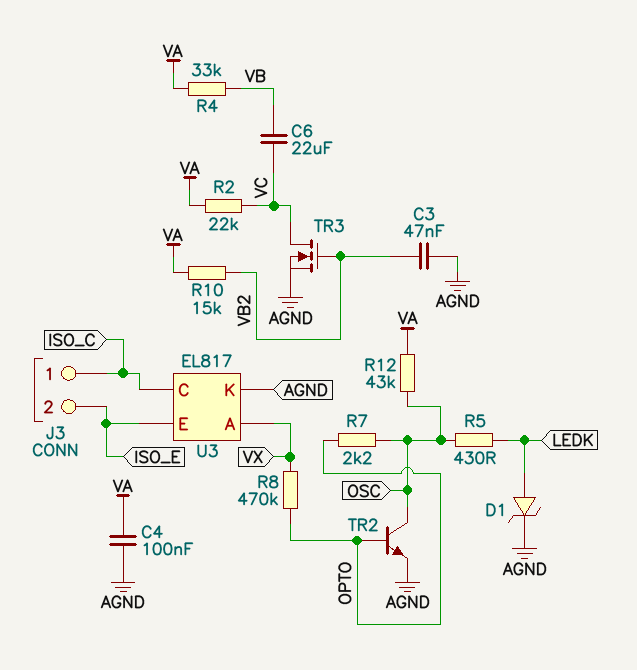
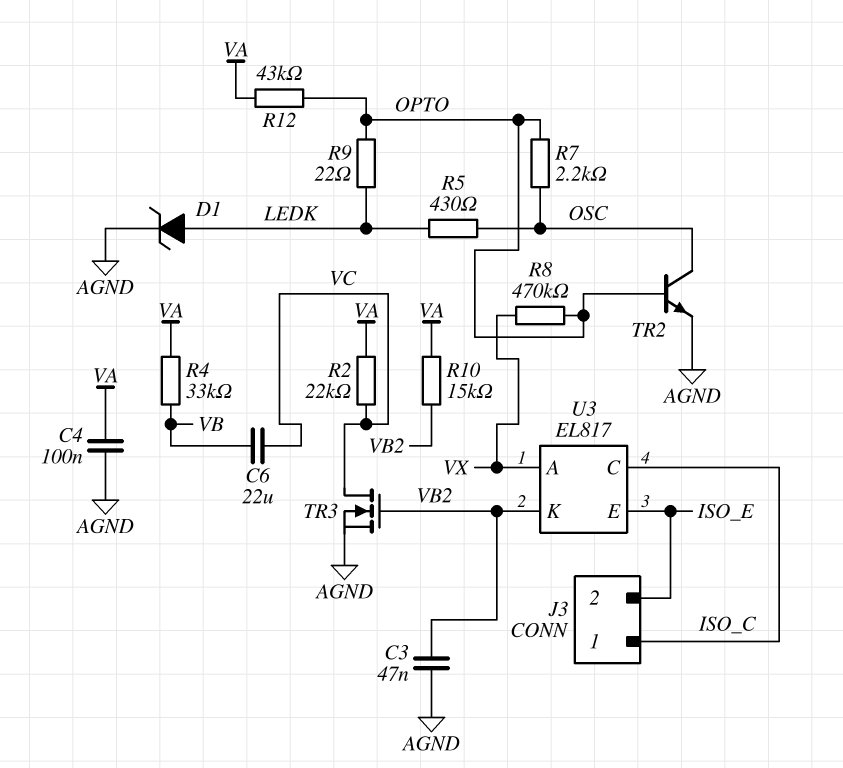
R9: none -> 22 (LEDK, OPTO)
R12: 43k (OSC, VA) -> 43k (OPTO, VA)
U3 pin K: AGND -> VB2

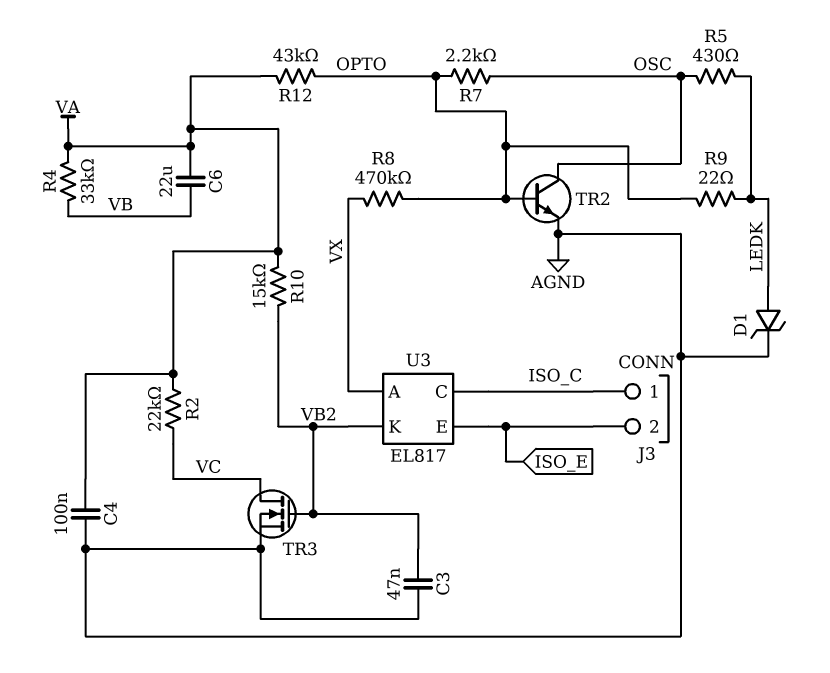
C6: 22uF (VB, VC) -> 22uF (VA, VB)

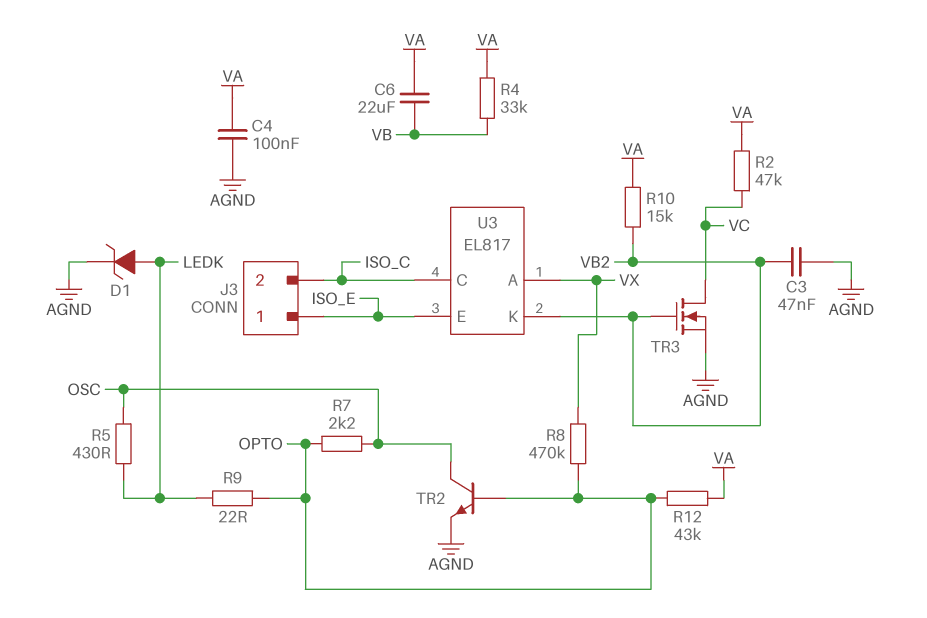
J3 pin 1: ISO_C -> ISO_E
J3 pin 2: ISO_E -> ISO_C
R2: 22k (VA, VC) -> 47k (VA, VC)

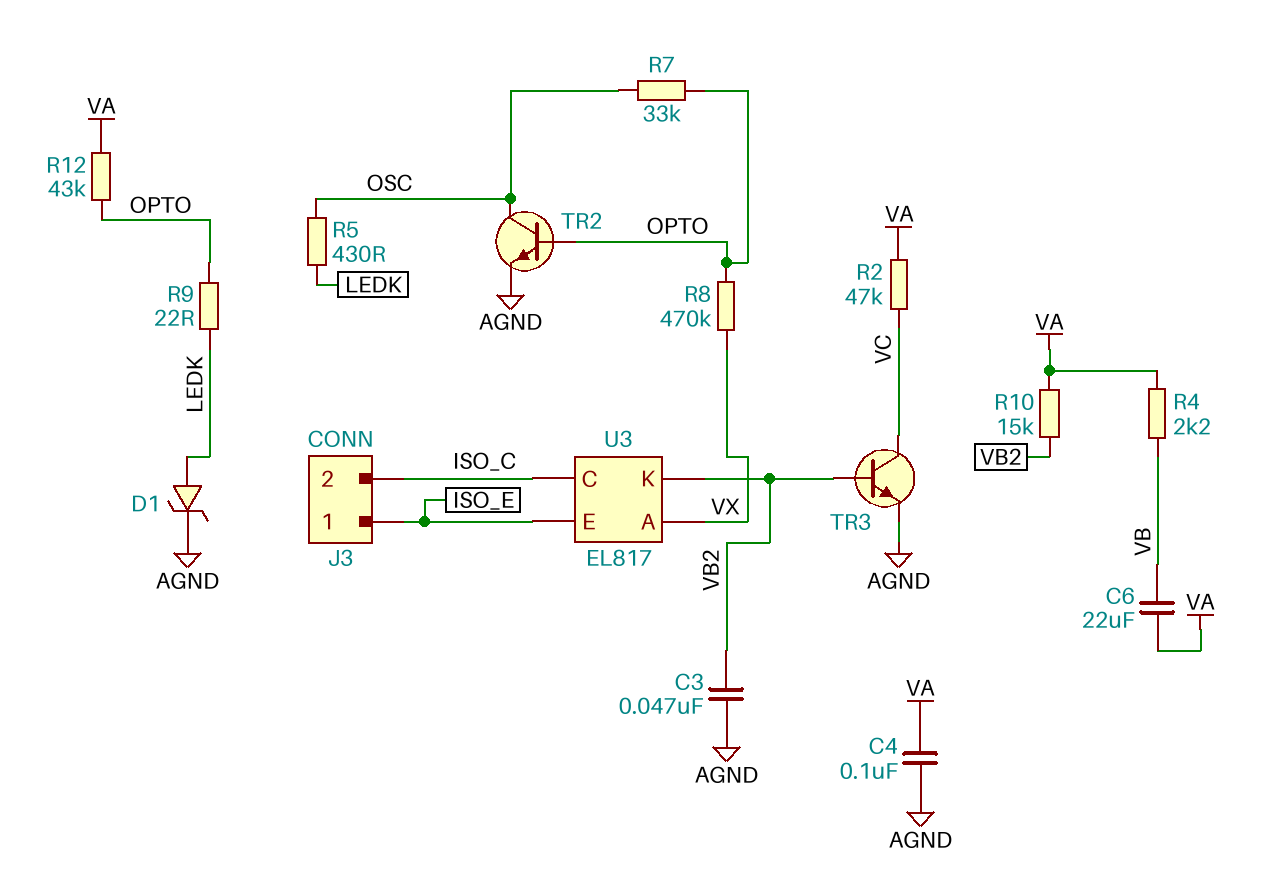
R4: 33k (VA, VB) -> 2.2k (VA, VB)
R7: 2.2k (OPTO, OSC) -> 33k (OPTO, OSC)
TR3: NMOS (G VB2, D VC, S AGND) -> NPN (B VB2, C VC, E AGND)

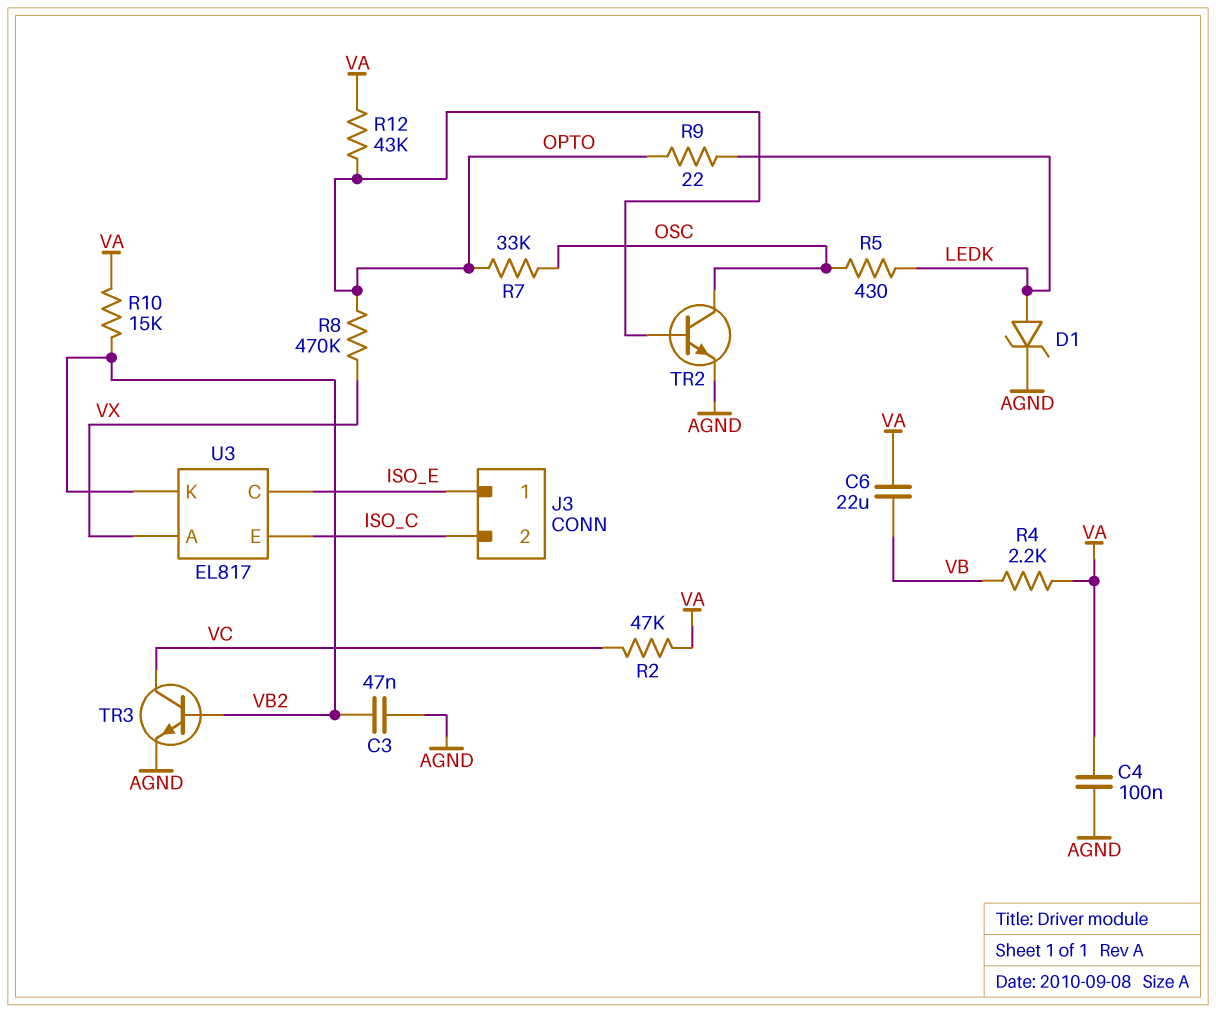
U3 pin C: ISO_C -> ISO_E
U3 pin E: ISO_E -> ISO_C

